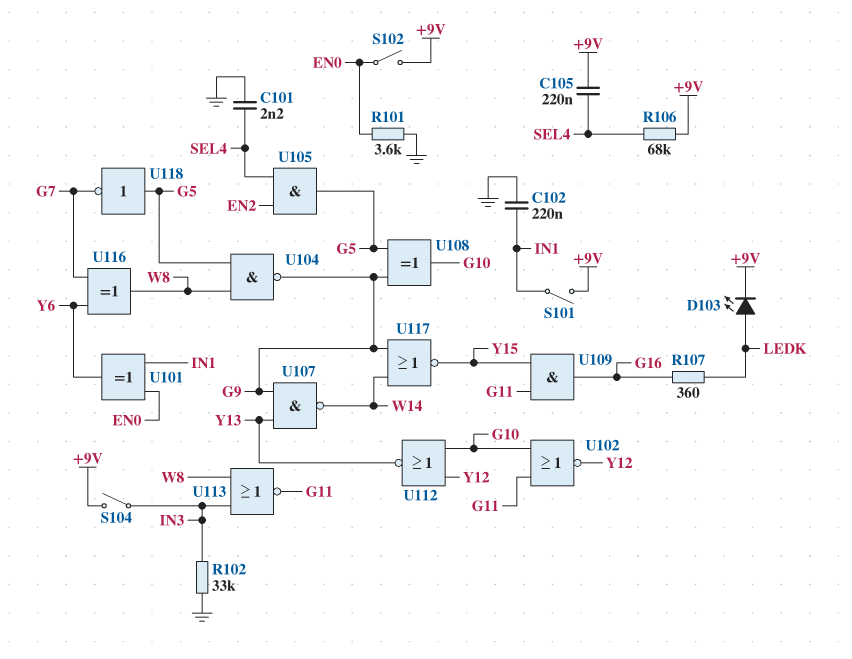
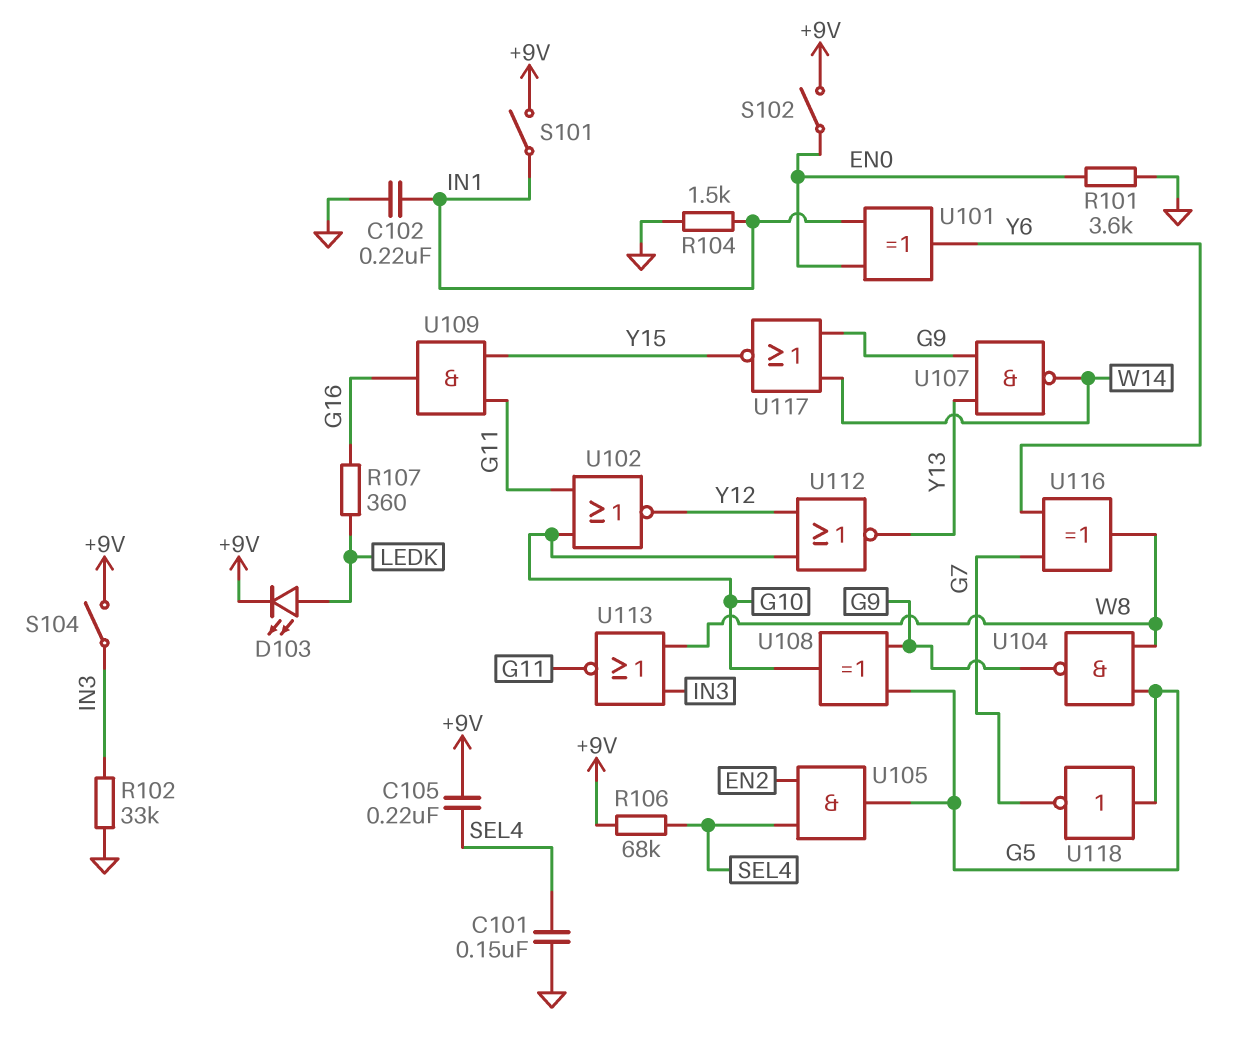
C101: 2.2nF (GND, SEL4) -> 150nF (GND, SEL4)
R104: none -> 1.5k (GND, IN1)

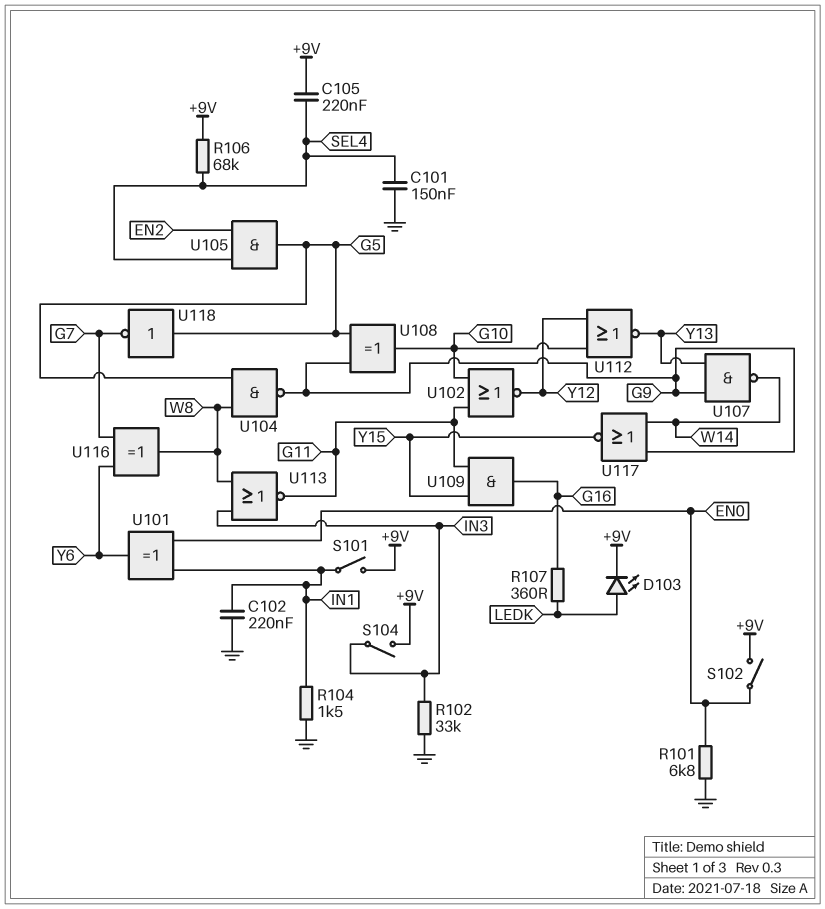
R101: 3.6k (EN0, GND) -> 6.8k (EN0, GND)

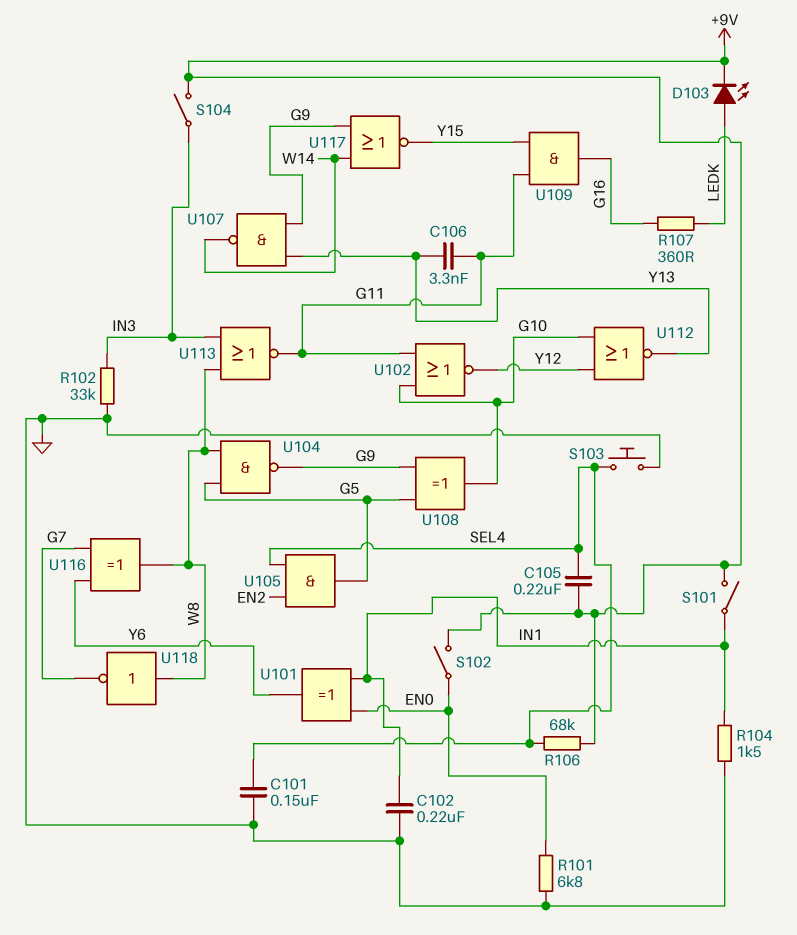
C106: none -> 3.3nF (G11, Y13)
S103: none -> button (GND, SEL4)
U118: NOT (in G5, out G7) -> NOT (in W8, out G7)

